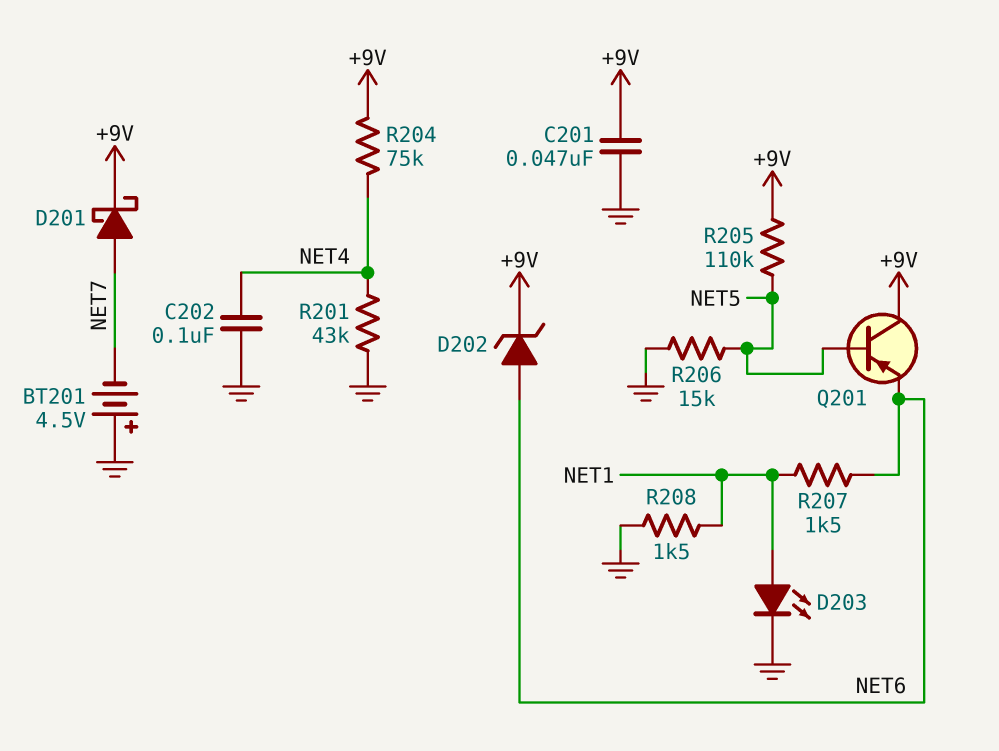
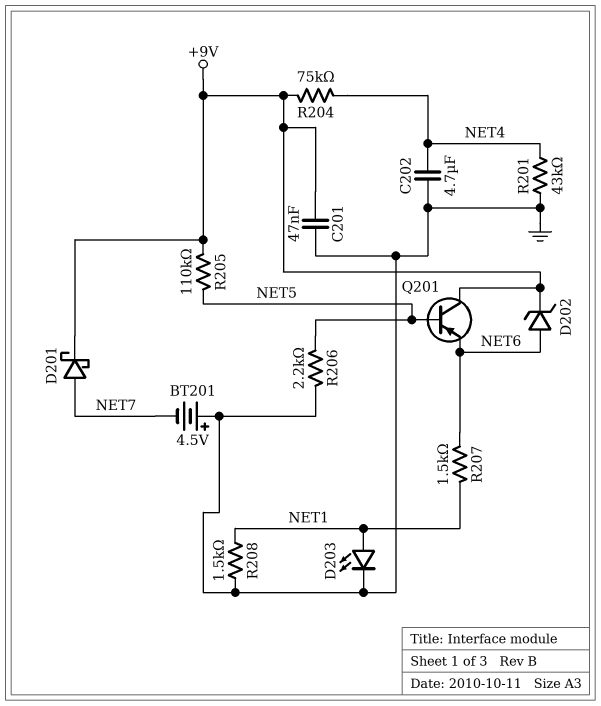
C202: 100nF (GND, NET4) -> 4.7uF (GND, NET4)
R206: 15k (GND, NET5) -> 2.2k (GND, NET5)

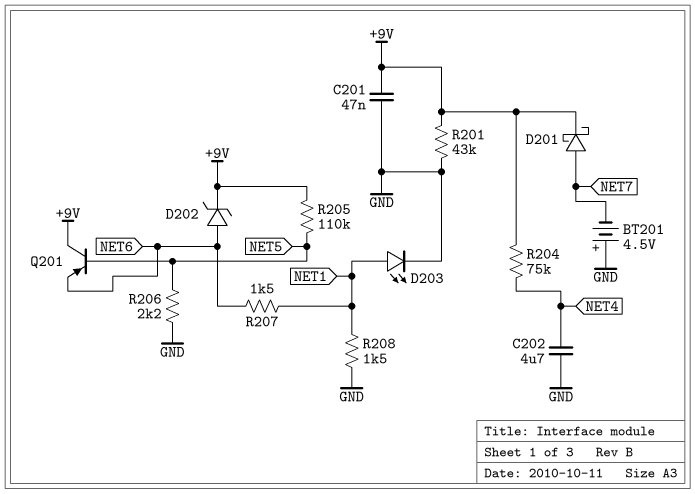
R201: 43k (GND, NET4) -> 43k (+9V, GND)

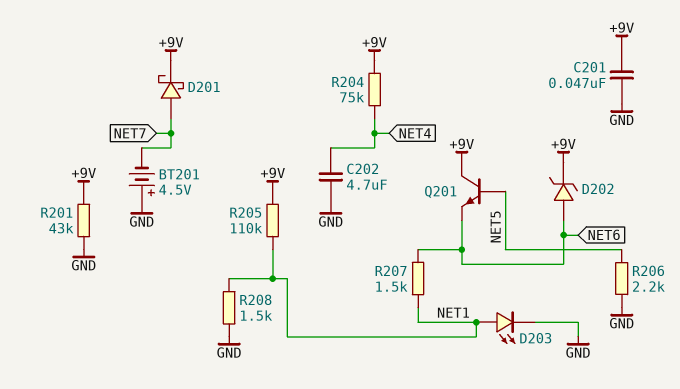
Q201: PNP (B NET5, C +9V, E NET6) -> NPN (B NET5, C +9V, E NET6)
R205: 110k (+9V, NET5) -> 110k (+9V, NET1)

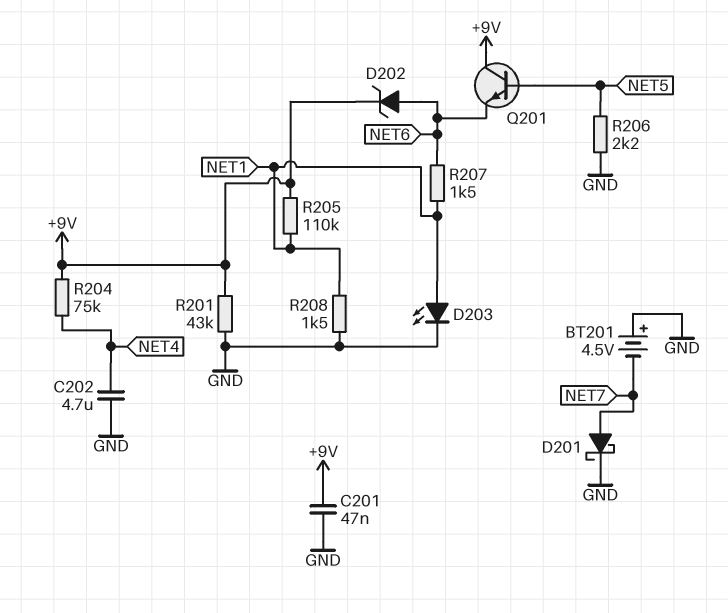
D201: schottky (A NET7, K +9V) -> schottky (A NET7, K GND)

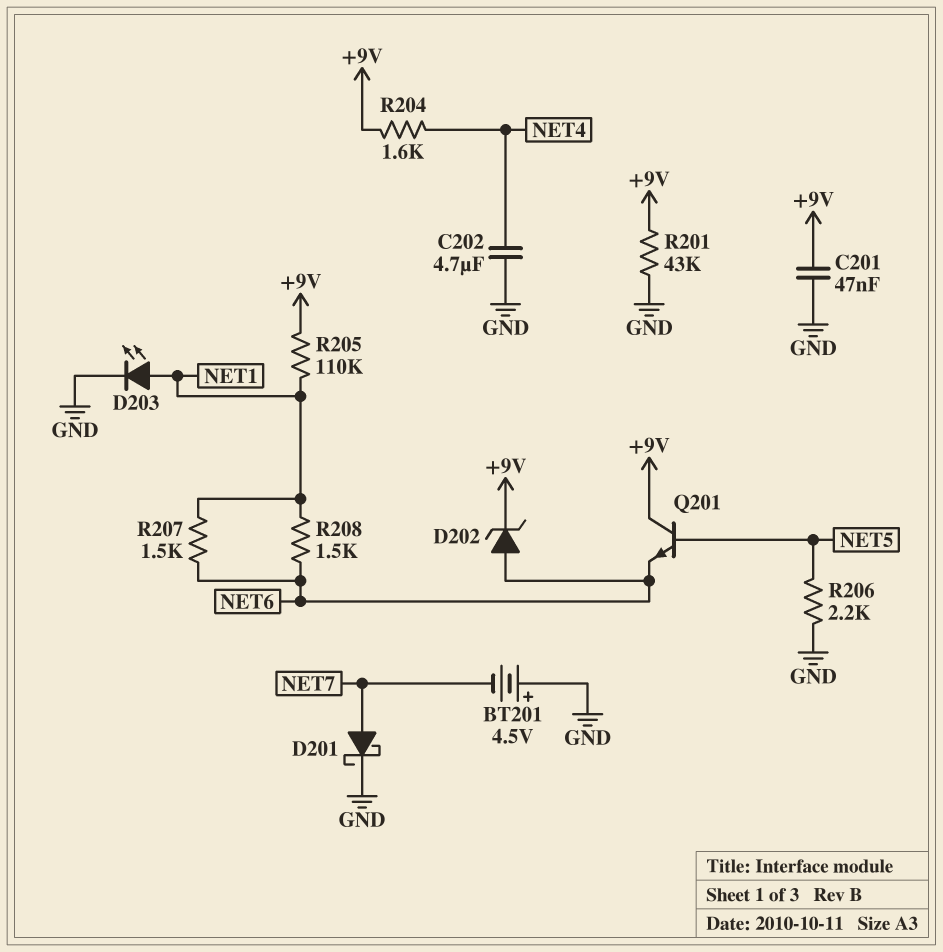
R204: 75k (+9V, NET4) -> 1.6k (+9V, NET4)
R208: 1.5k (GND, NET1) -> 1.5k (NET1, NET6)

